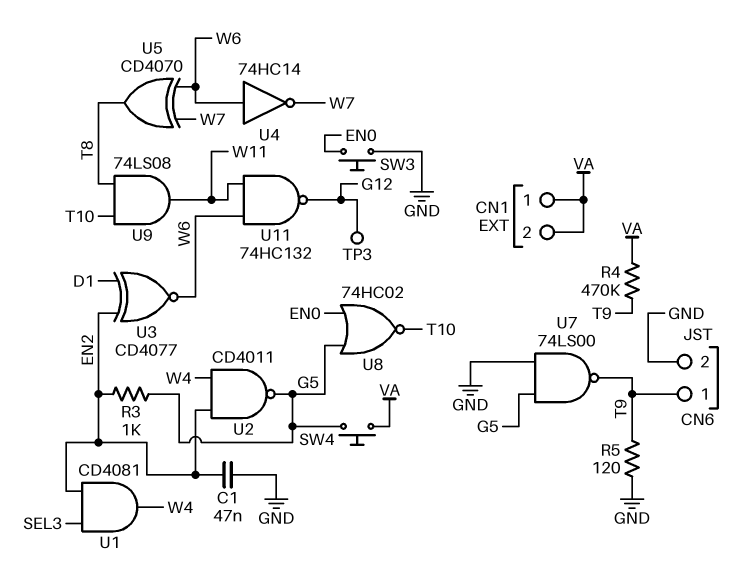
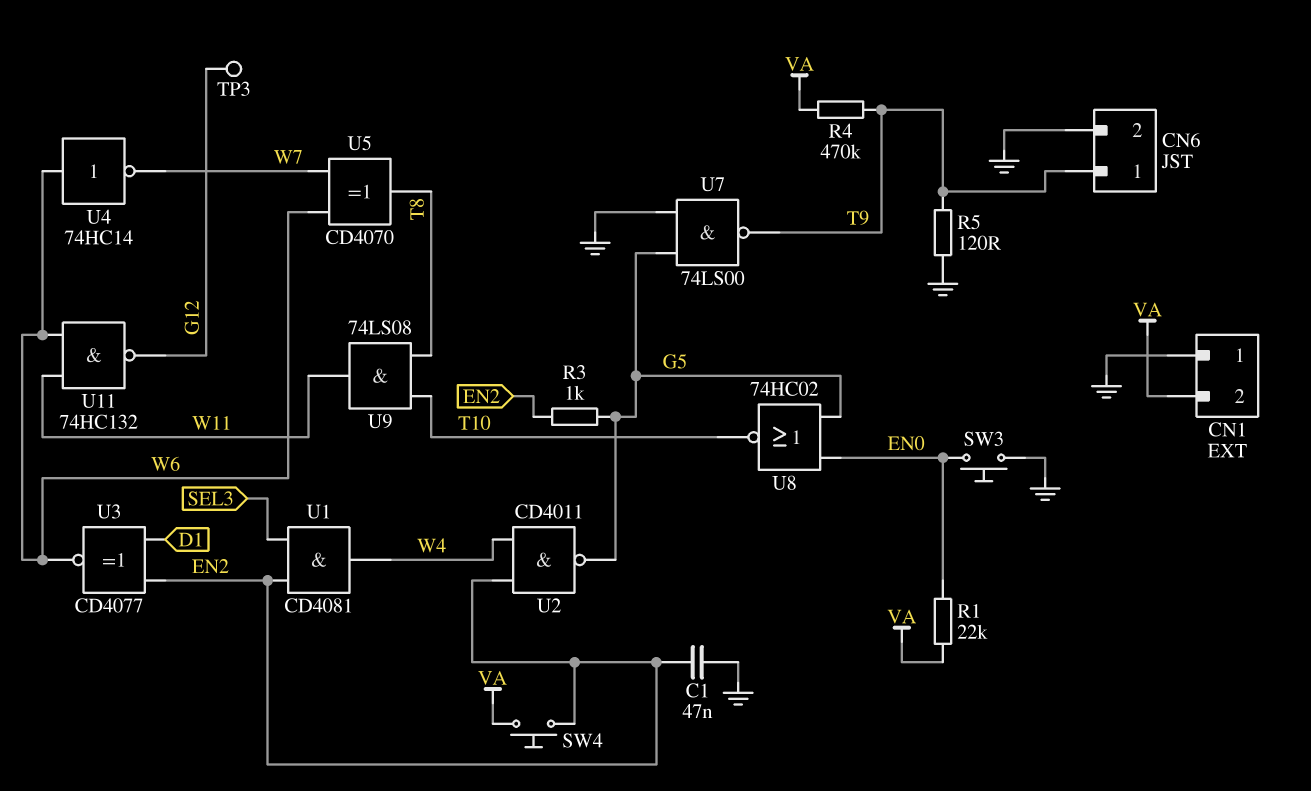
CN1 pin 1: VA -> GND
R1: none -> 22k (EN0, VA)
SW4: button (G5, VA) -> button (EN2, VA)

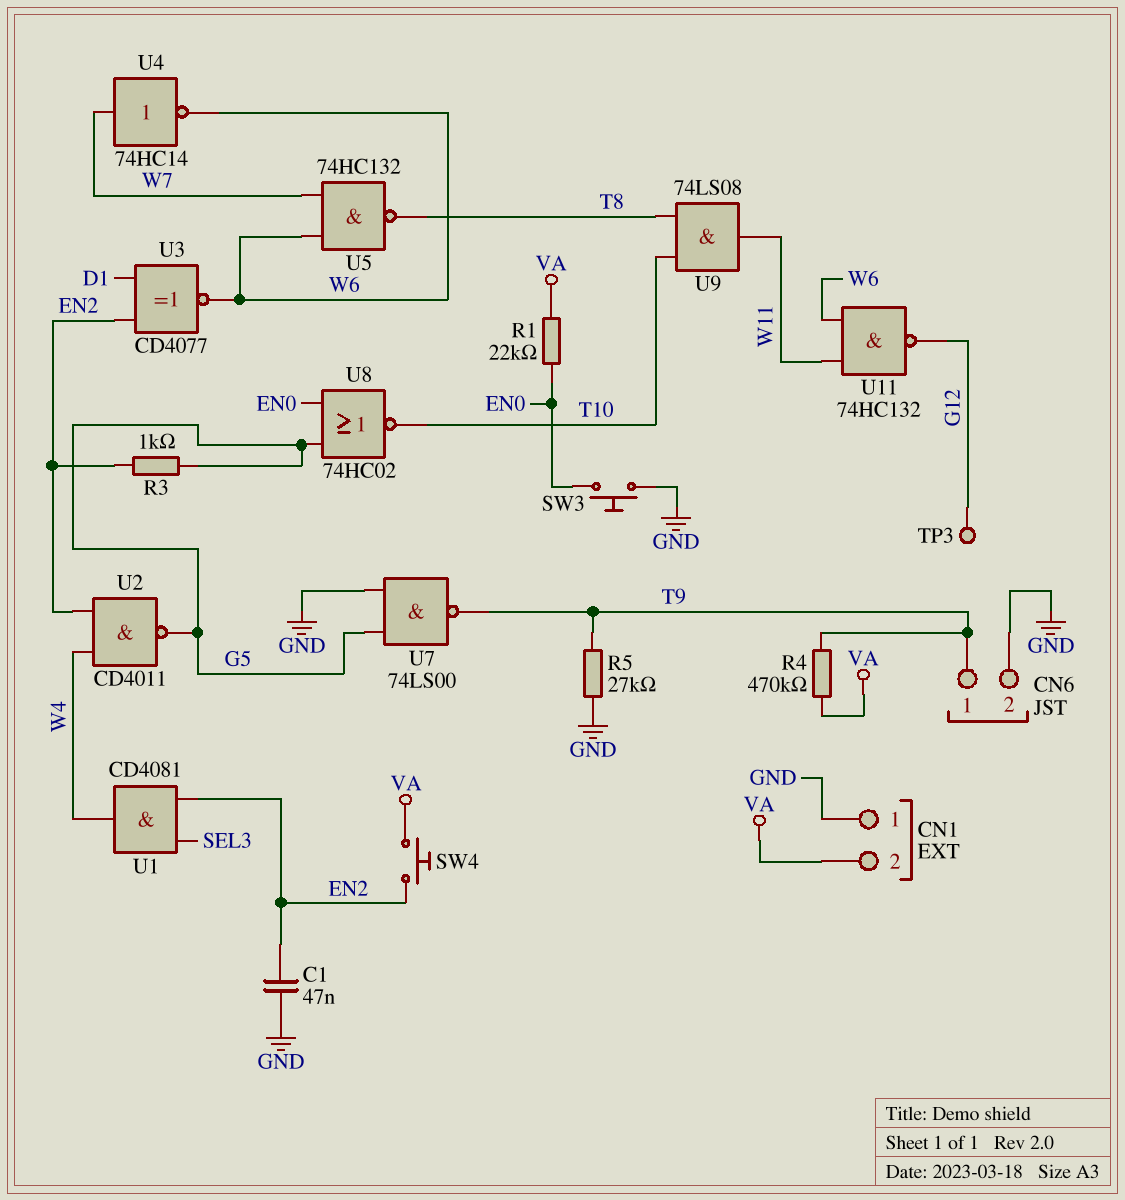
R5: 120 (GND, T9) -> 27k (GND, T9)
U4: NOT 74HC14 (in W6, out W7) -> NOT 74HC14 (in W7, out W6)
U5: XOR CD4070 (in W6, in W7, out T8) -> NAND 74HC132 (in W6, in W7, out T8)

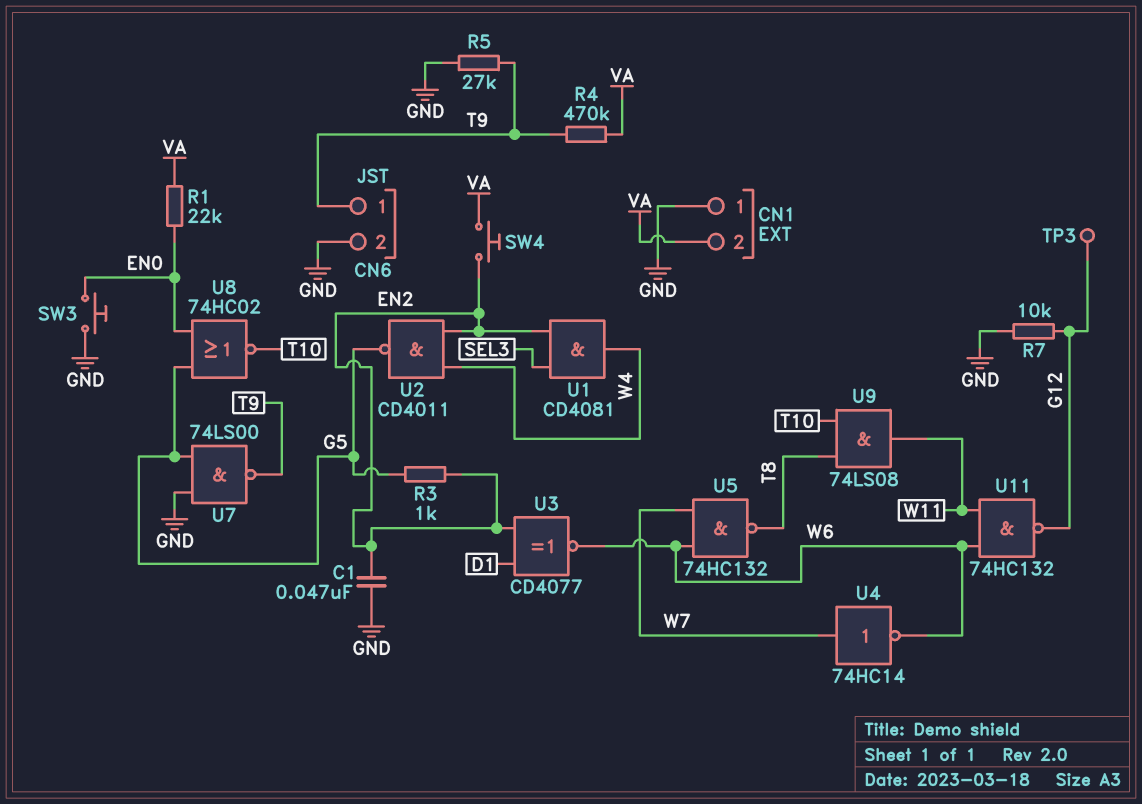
R7: none -> 10k (G12, GND)

